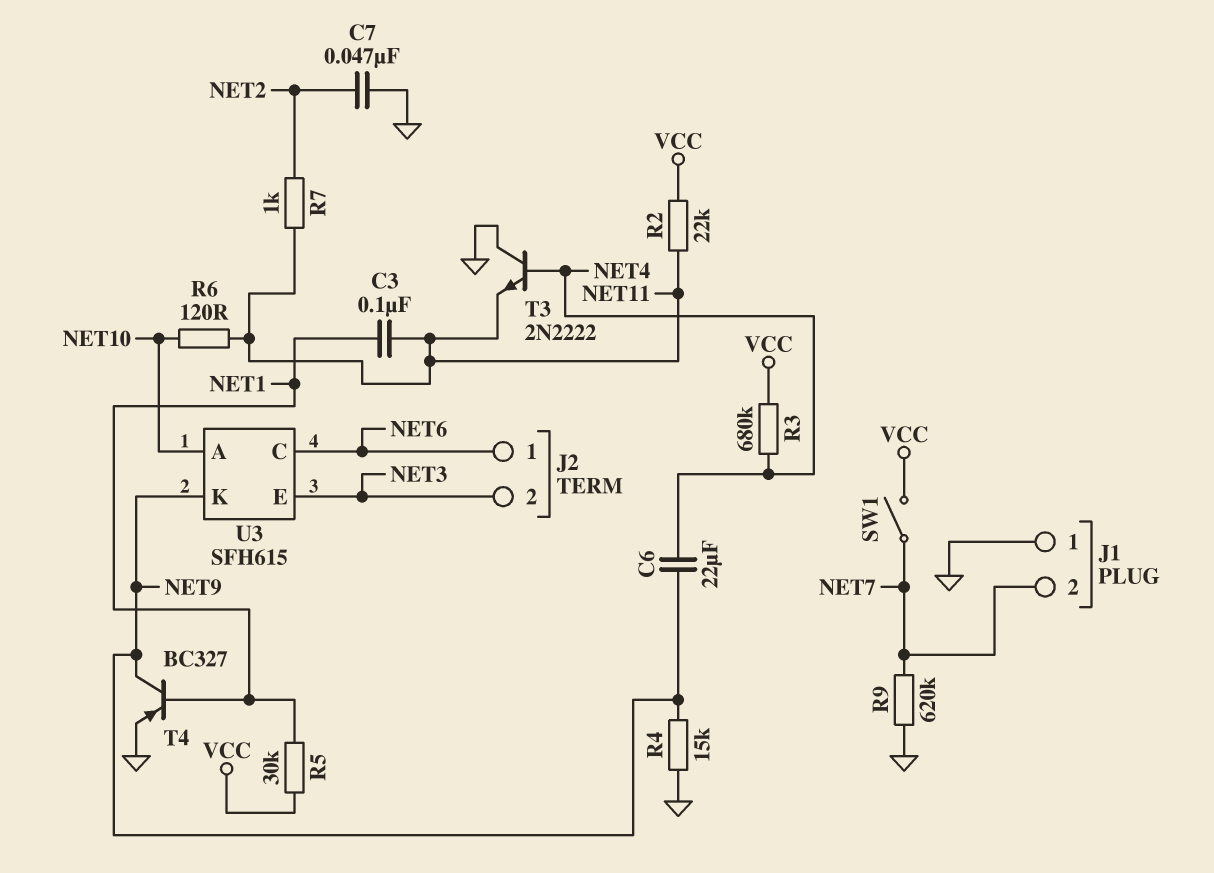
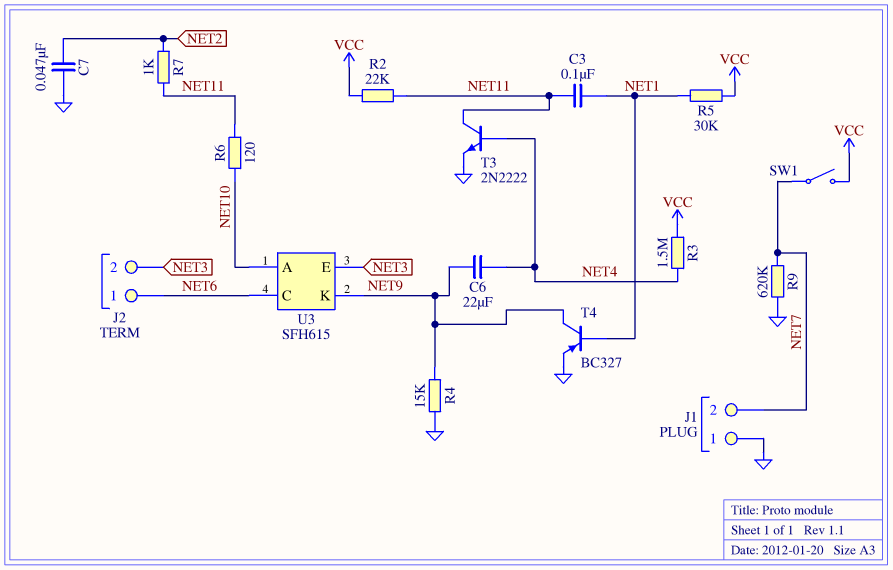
R3: 680k (NET4, VCC) -> 1.5M (NET4, VCC)
T3: NPN 2N2222 (B NET4, C GND, E NET11) -> NPN 2N2222 (B NET4, C NET11, E GND)

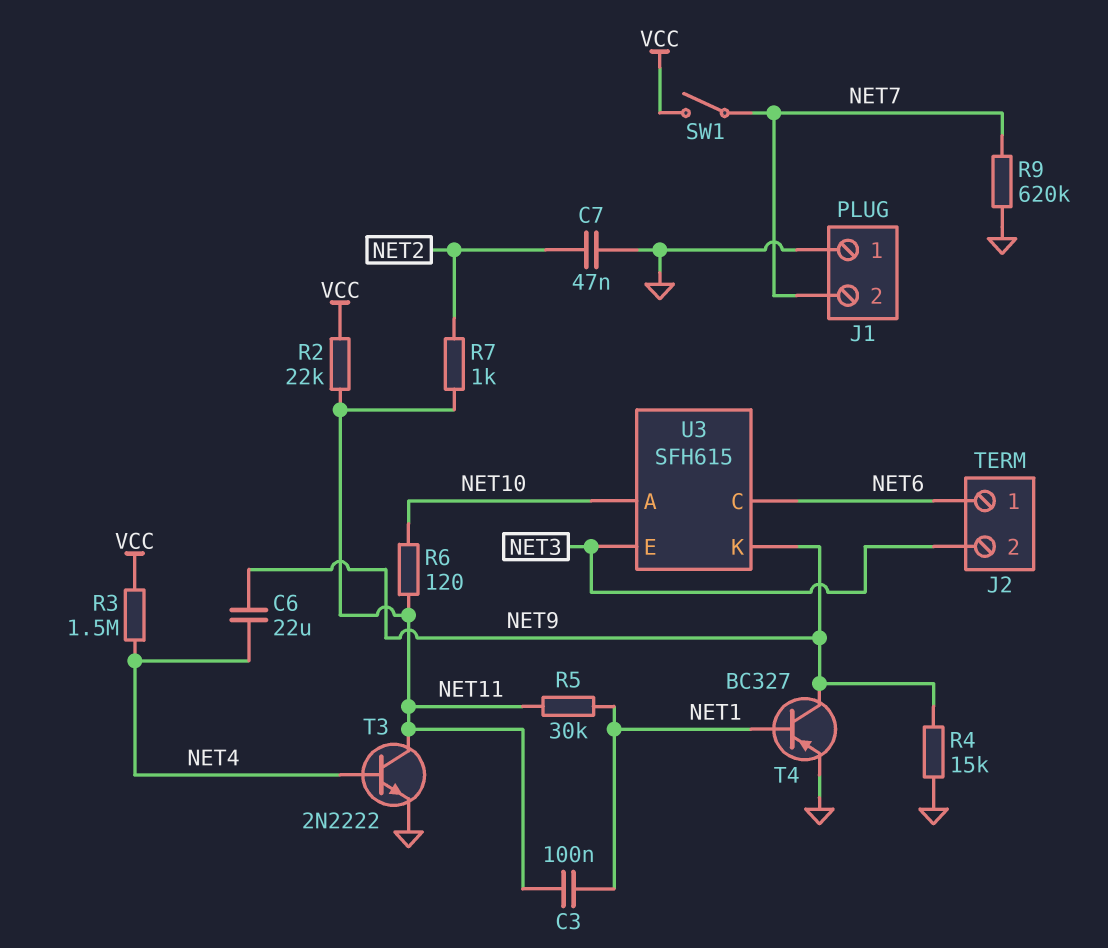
R5: 30k (NET1, VCC) -> 30k (NET1, NET11)

